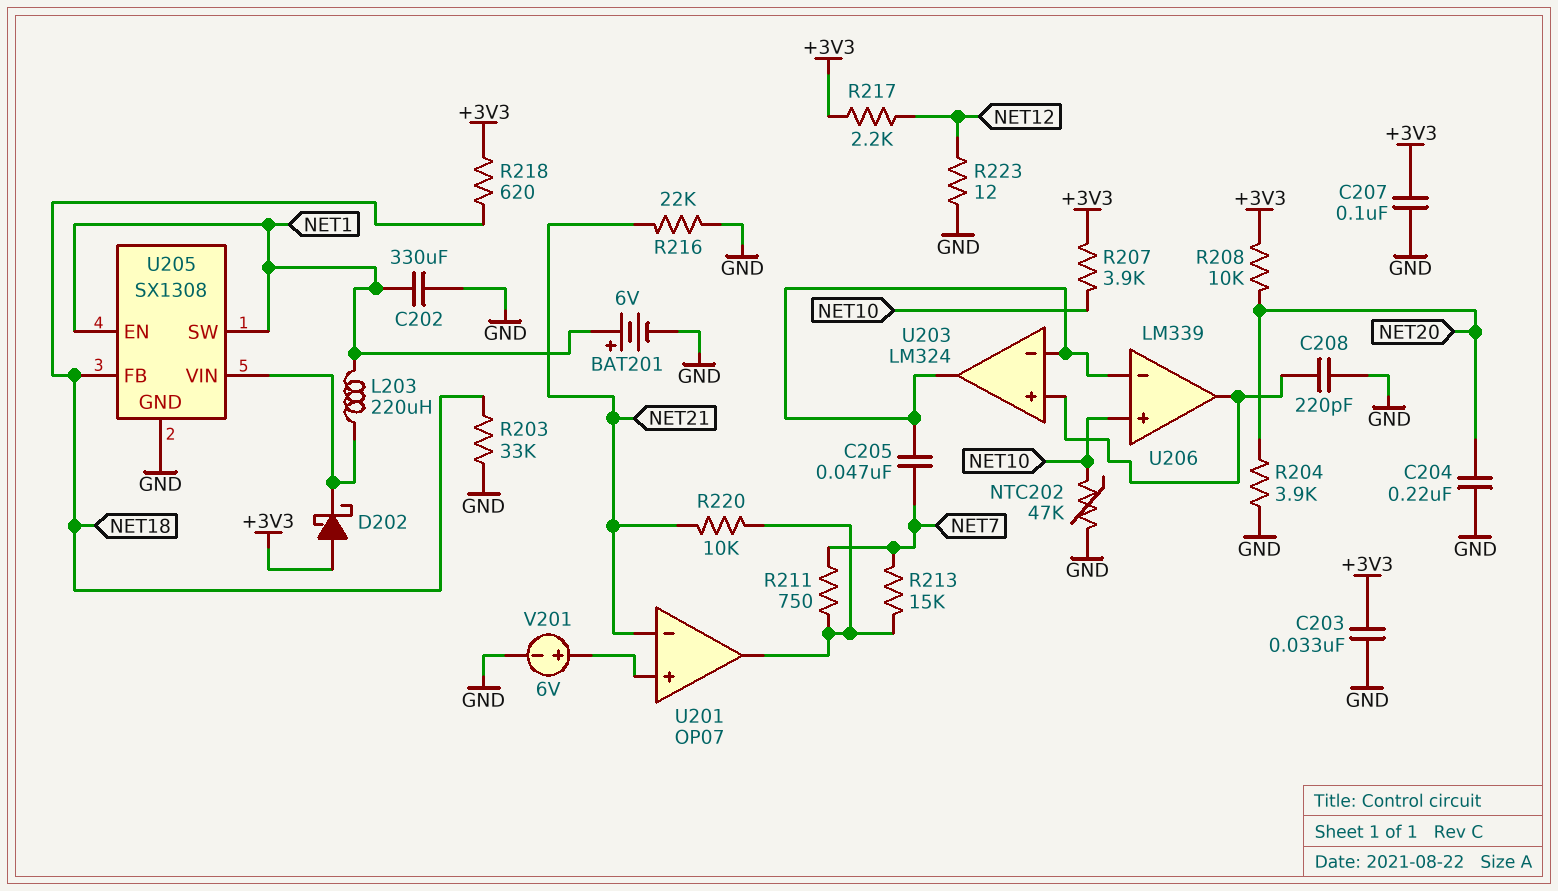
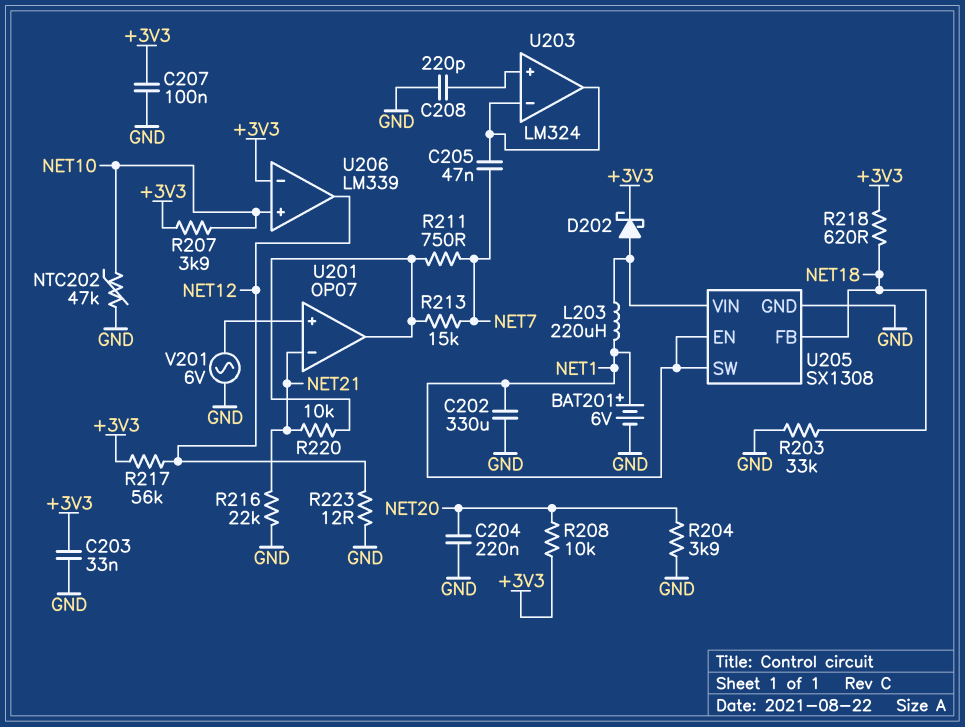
D202: schottky (A +3V3, K U205/VIN) -> schottky (A U205/VIN, K +3V3)
R217: 2.2k (+3V3, NET12) -> 56k (+3V3, NET12)
U206 pin in-: U203/in- -> +3V3
U206 pin out: U203/in+ -> NET12
V201: 6V (plus U201/in+, minus GND) -> AC 6V (GND, U201/in+)

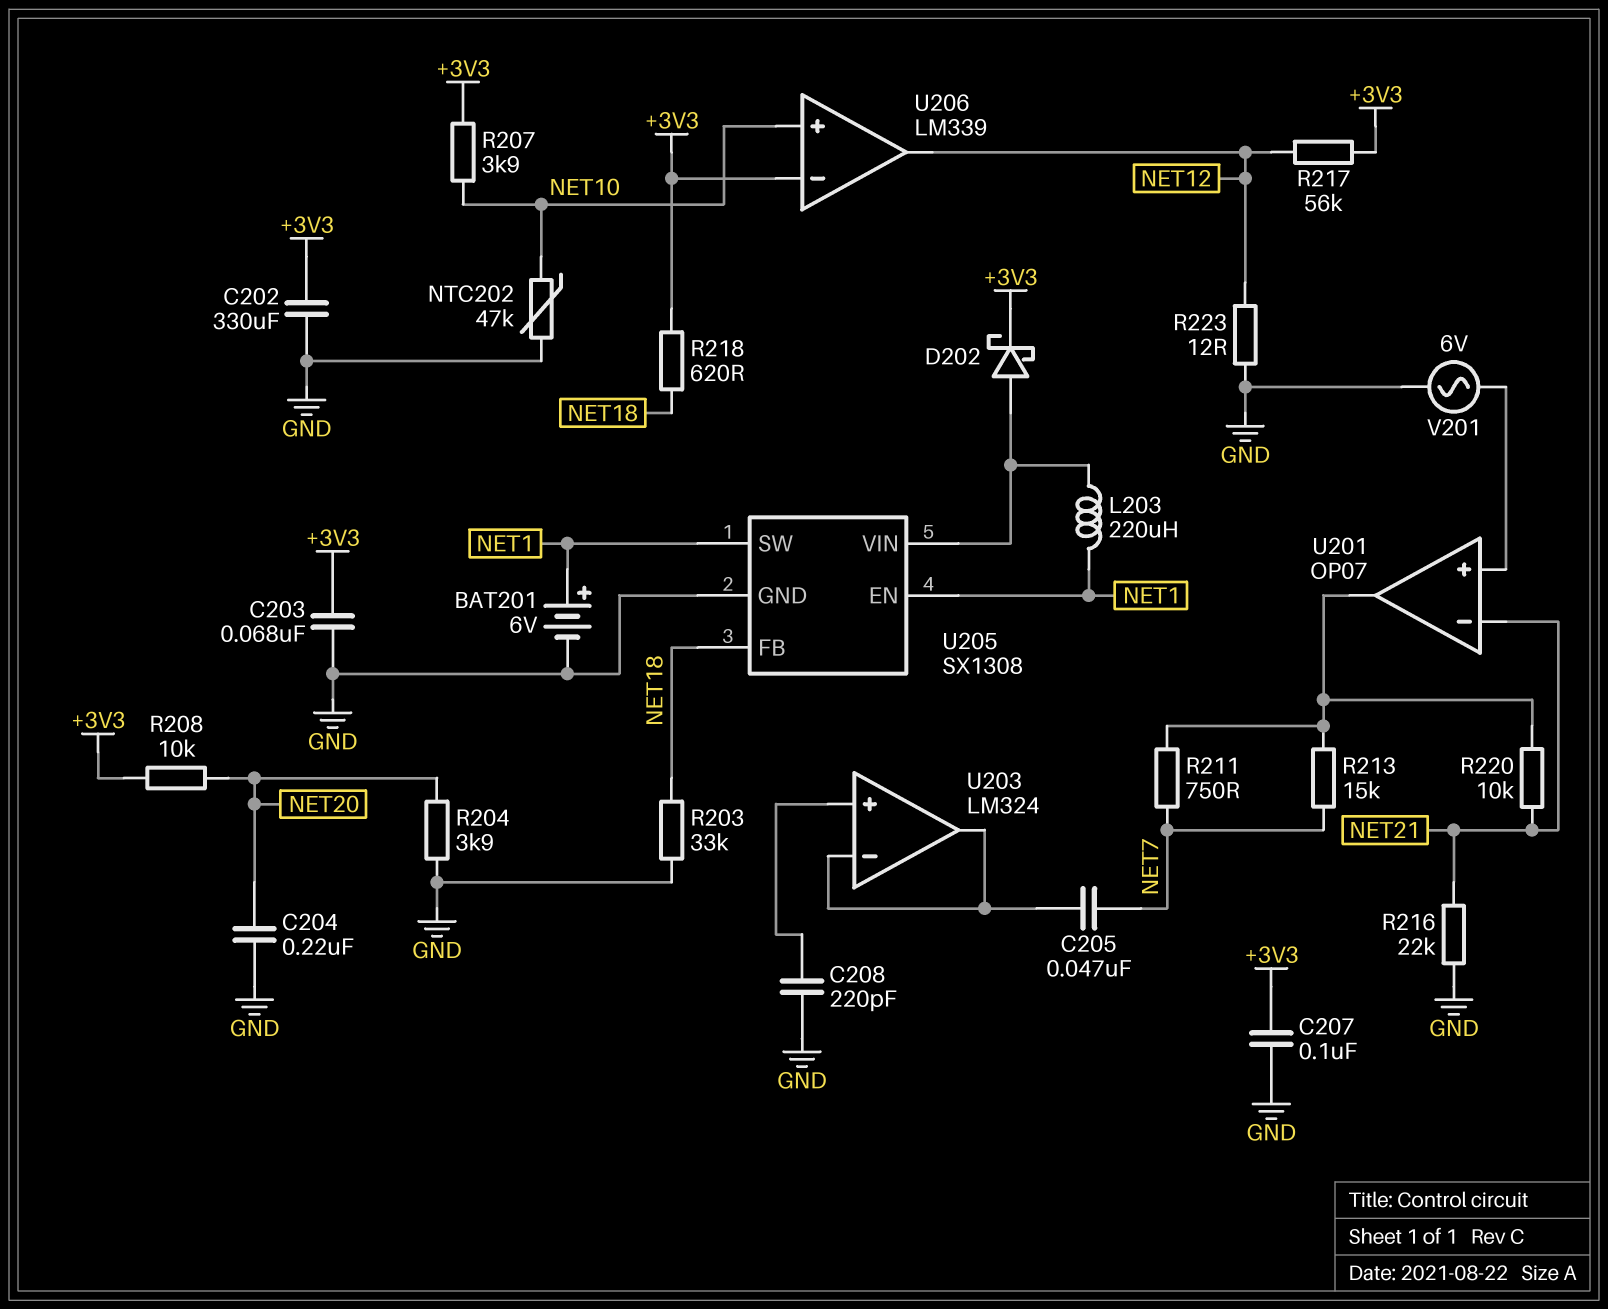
C202: 330uF (GND, NET1) -> 330uF (+3V3, GND)
C203: 33nF (+3V3, GND) -> 68nF (+3V3, GND)

